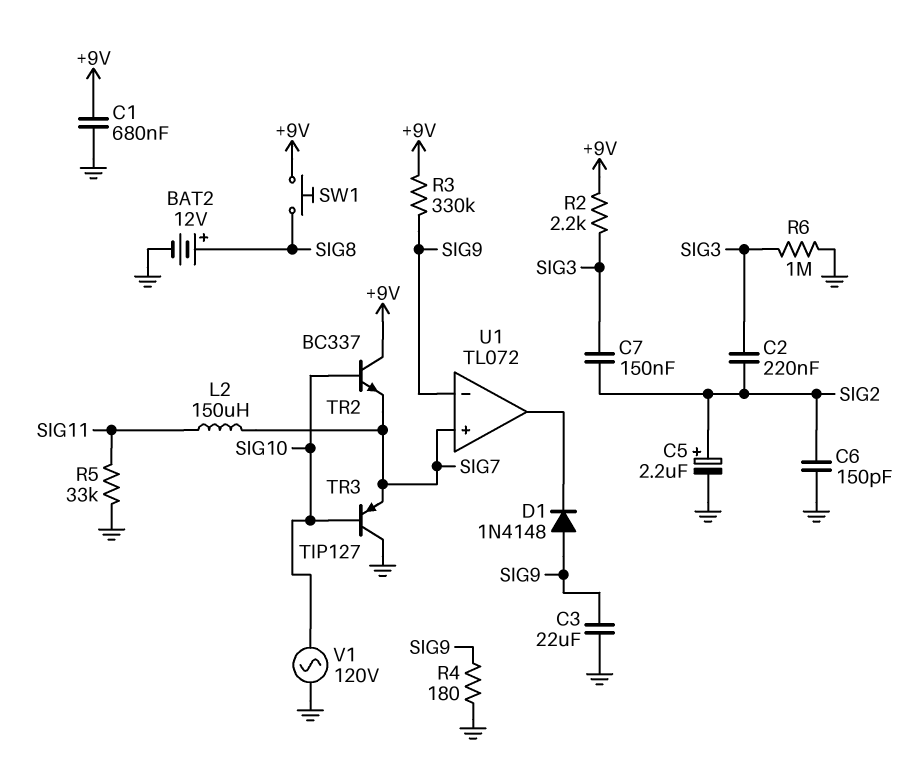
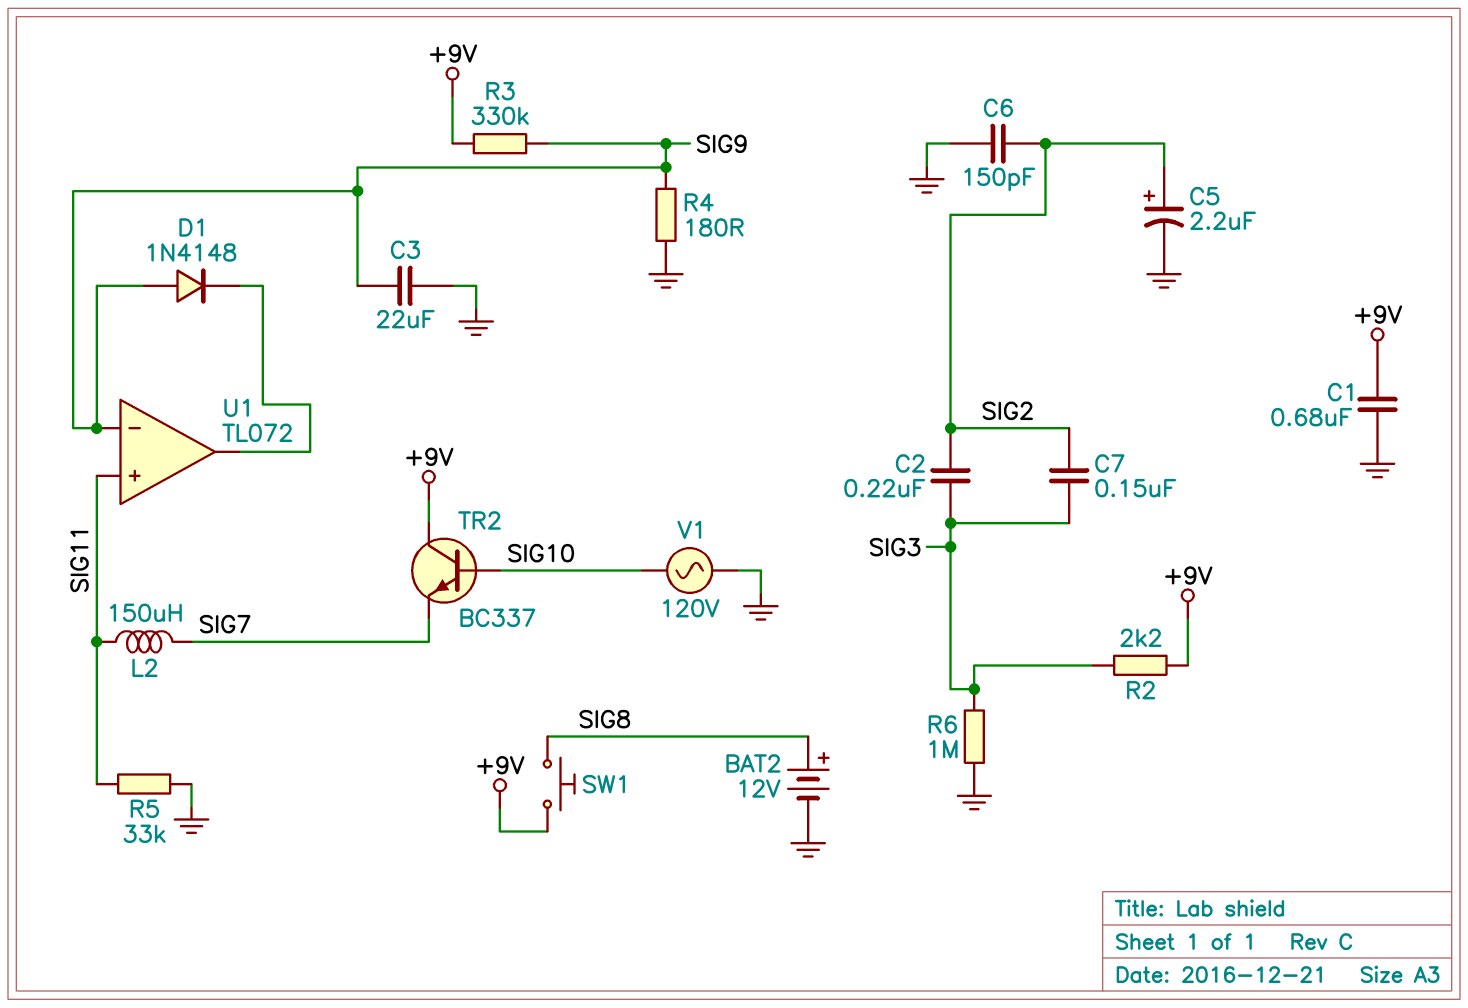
TR3: PNP TIP127 (B SIG10, C GND, E SIG7) -> none
U1 pin in+: SIG7 -> SIG11

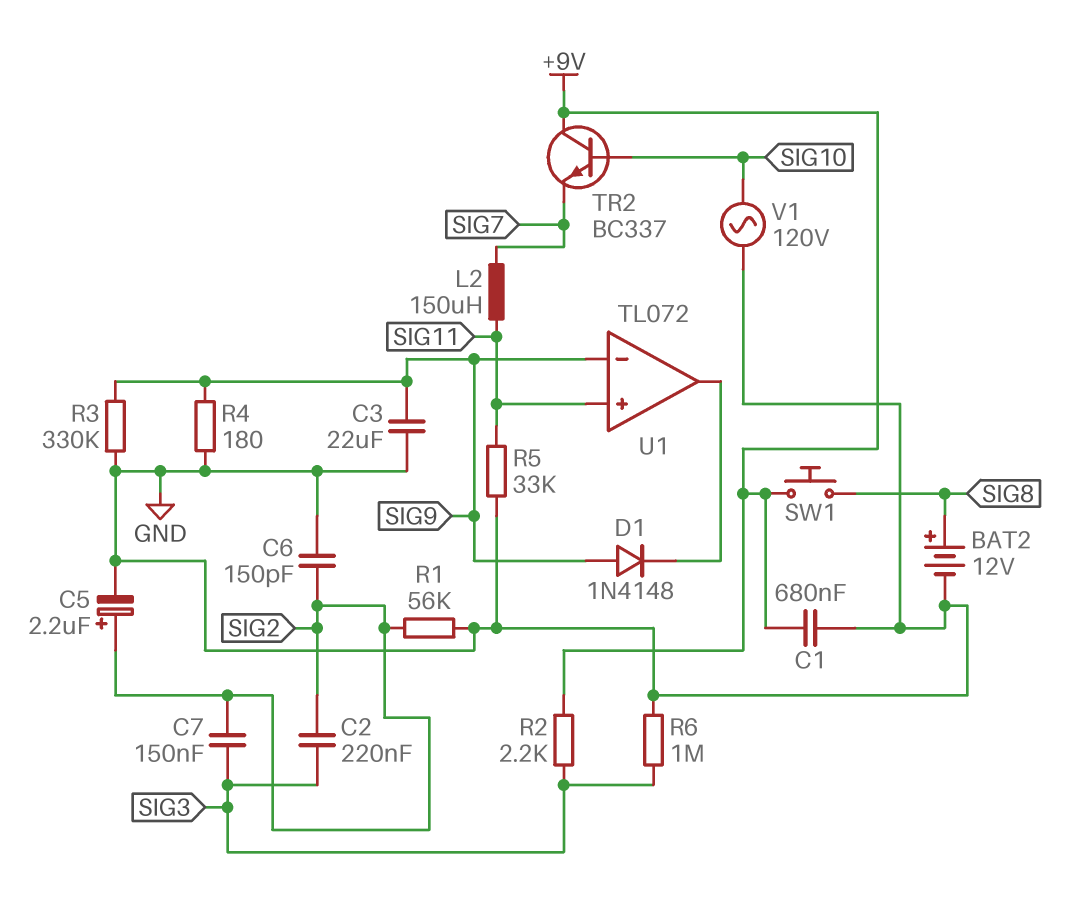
R1: none -> 56k (GND, SIG2)
R3: 330k (+9V, SIG9) -> 330k (GND, SIG9)

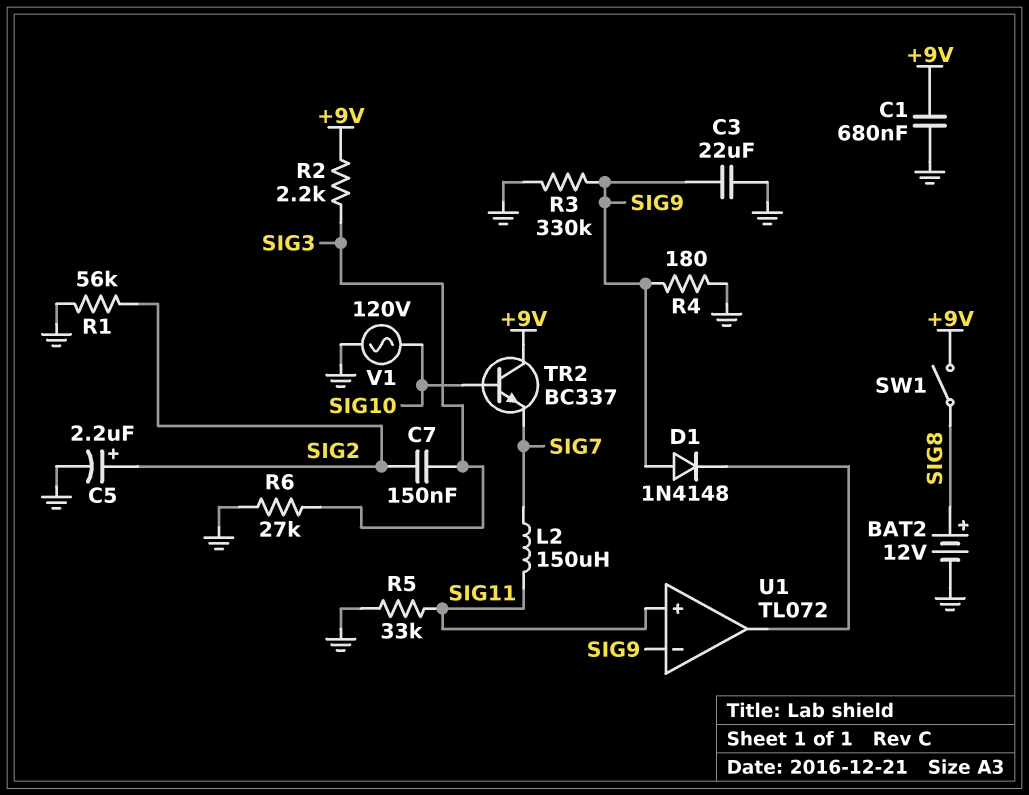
C2: 220nF (SIG2, SIG3) -> none
C6: 150pF (GND, SIG2) -> none
R6: 1M (GND, SIG3) -> 27k (GND, SIG3)
SW1: button (+9V, SIG8) -> switch (+9V, SIG8)

